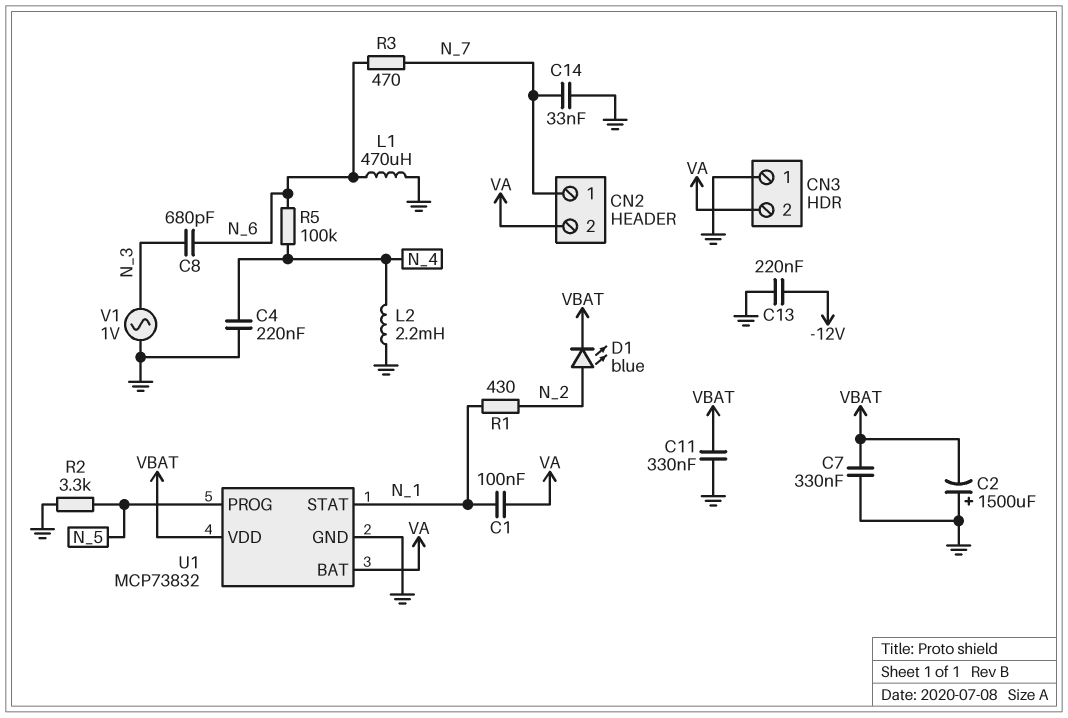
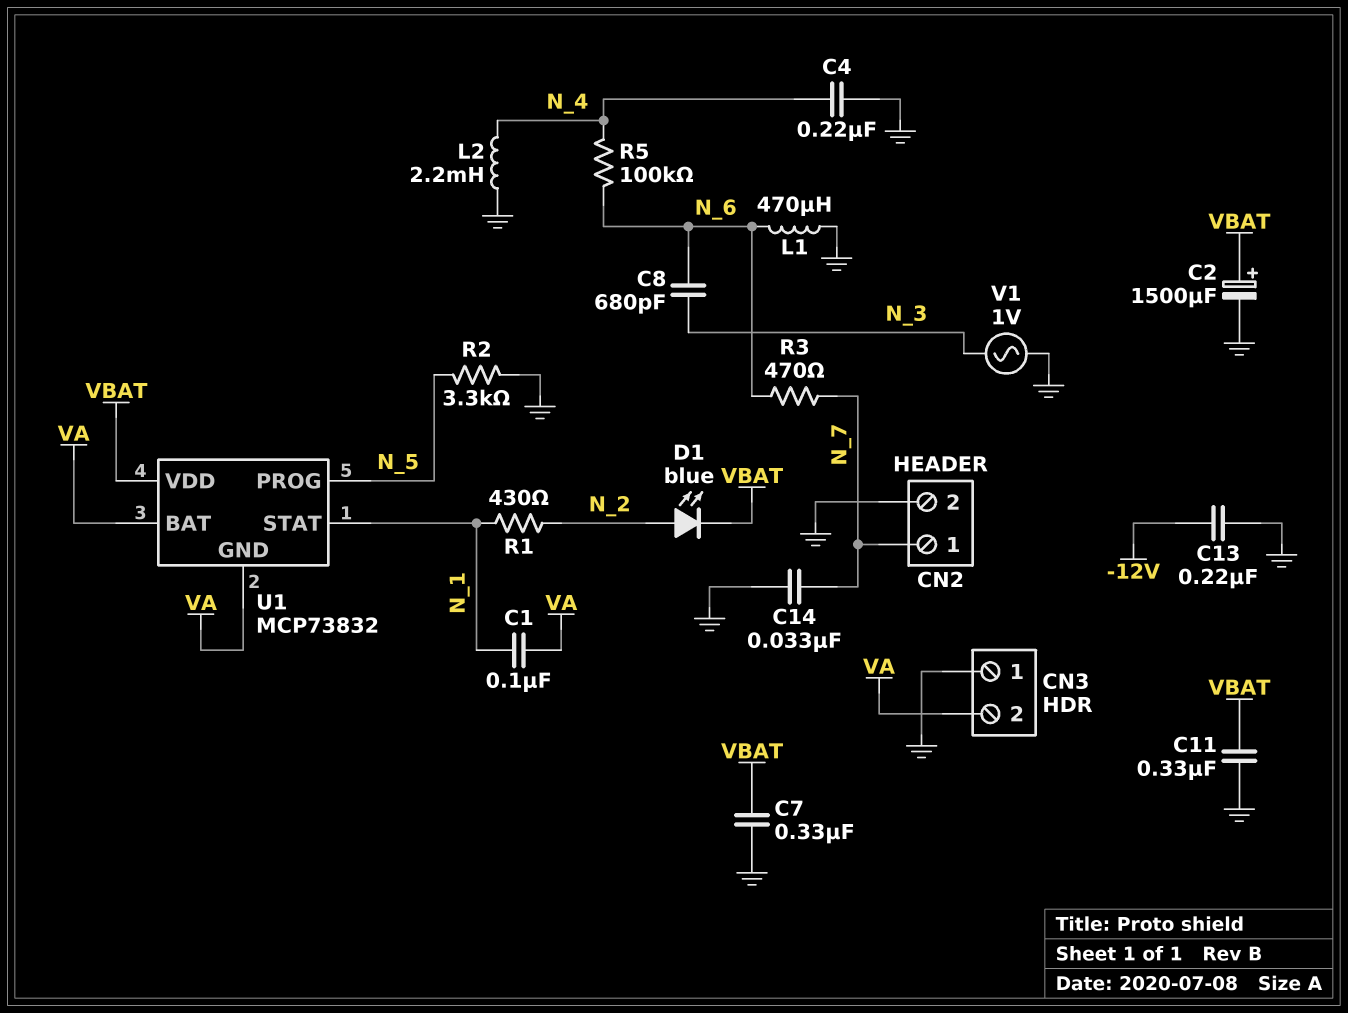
C2: 1500uF (plus GND, minus VBAT) -> 1500uF (plus VBAT, minus GND)
CN2 pin 2: VA -> GND
U1 pin GND: GND -> VA

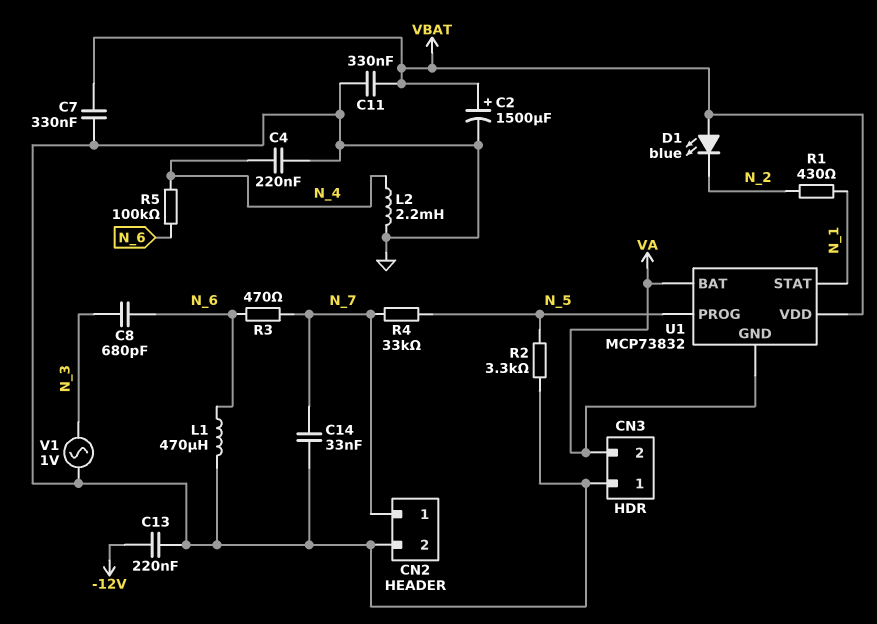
C1: 100nF (N_1, VA) -> none
D1: LED blue (A N_2, K VBAT) -> LED blue (A VBAT, K N_2)
R4: none -> 33k (N_5, N_7)

